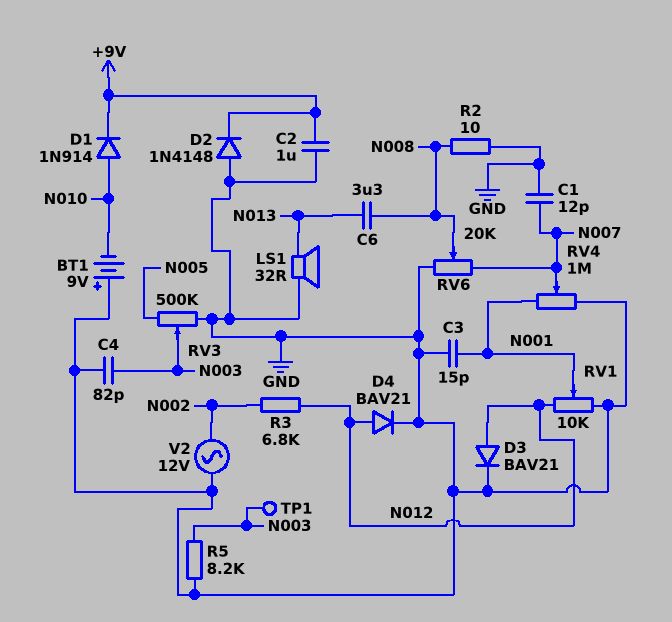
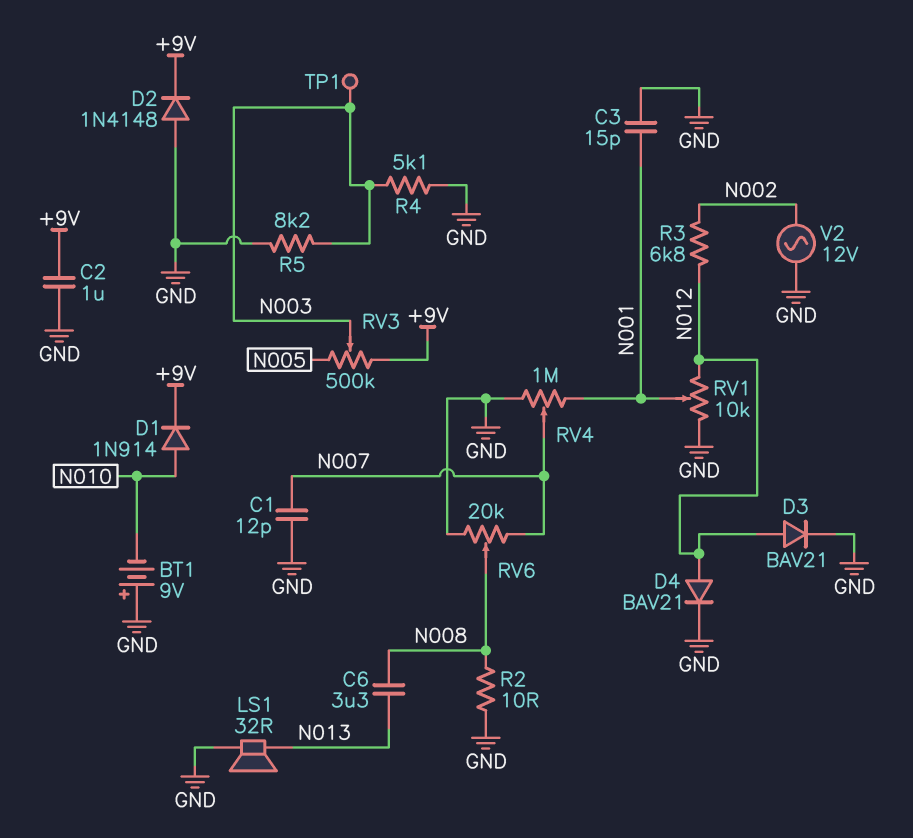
C4: 82pF (GND, N003) -> none
R4: none -> 5.1k (GND, N003)
RV3: 500k (GND, N005, wiper N003) -> 500k (+9V, N005, wiper N003)

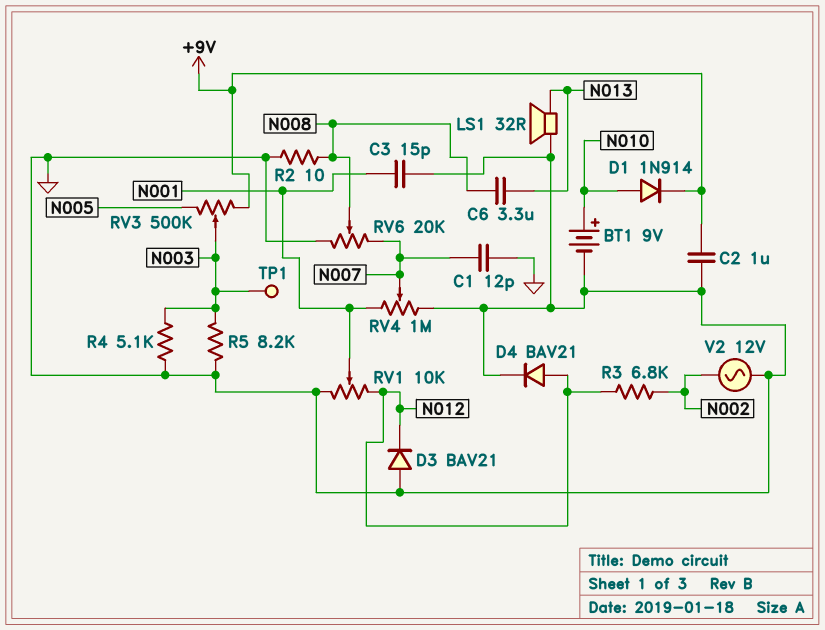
BT1: 9V (plus GND, minus N010) -> 9V (plus N010, minus GND)
D2: diode 1N4148 (A GND, K +9V) -> none
D3: diode BAV21 (A N012, K GND) -> diode BAV21 (A GND, K N012)

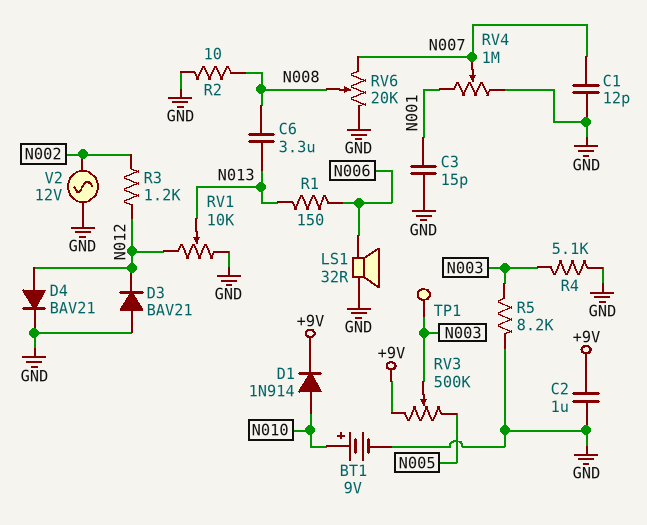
LS1: speaker 32R (GND, N013) -> speaker 32R (GND, N006)
R1: none -> 150 (N006, N013)
R3: 6.8k (N002, N012) -> 1.2k (N002, N012)
RV1: 10k (GND, N012, wiper N001) -> 10k (GND, N012, wiper N013)

